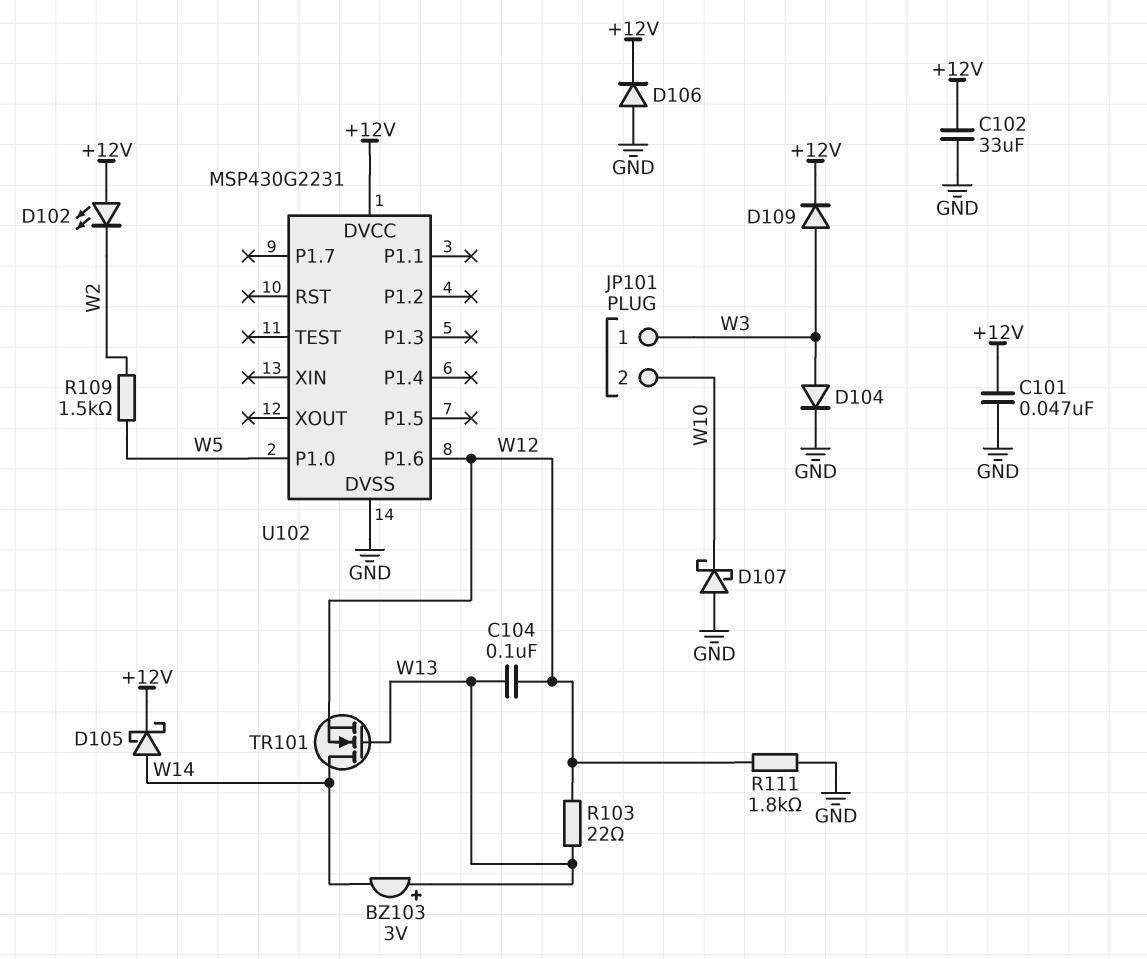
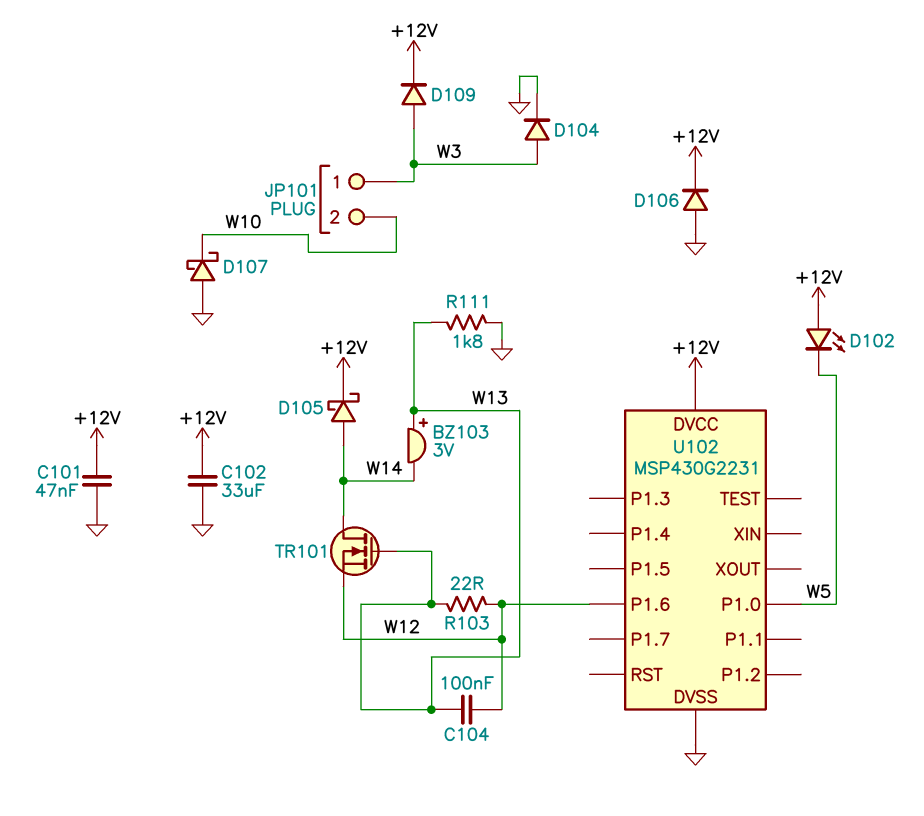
D102: LED (A +12V, K W2) -> LED (A +12V, K W5)
R109: 1.5k (W2, W5) -> none
R111: 1.8k (GND, W12) -> 1.8k (GND, W13)

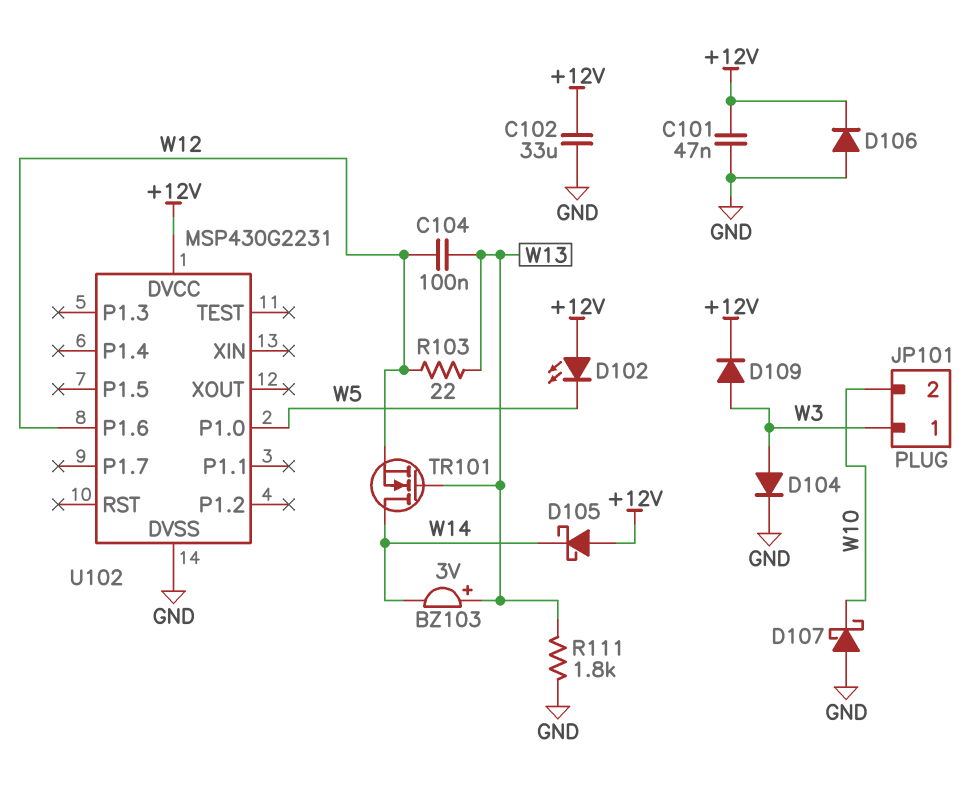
D105: schottky (A W14, K +12V) -> schottky (A +12V, K W14)

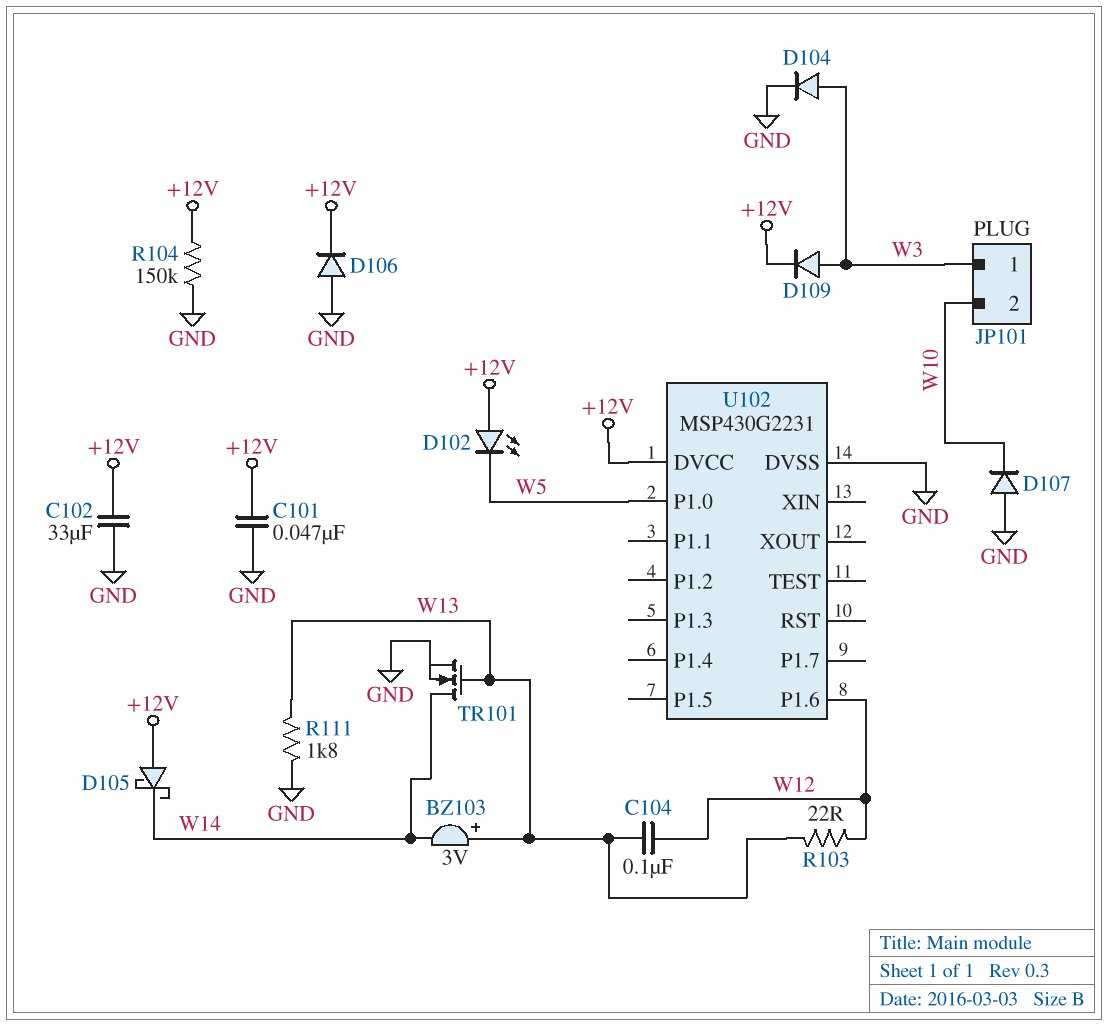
D107: schottky (A GND, K W10) -> diode (A GND, K W10)
R104: none -> 150k (+12V, GND)
TR101: NMOS (G W13, D W14, S W12) -> NMOS (G W13, D W14, S GND)

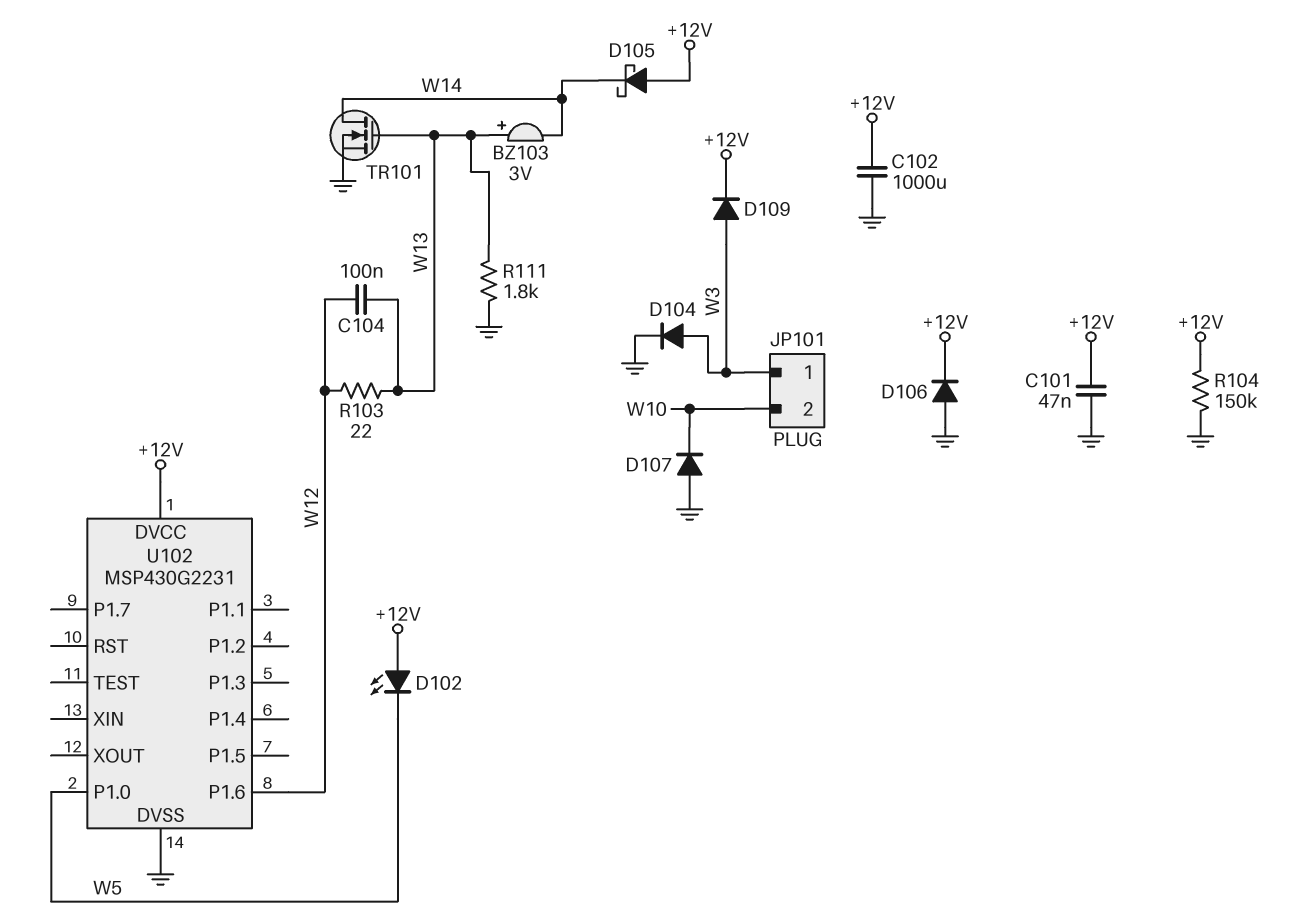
C102: 33uF (+12V, GND) -> 1000uF (+12V, GND)

